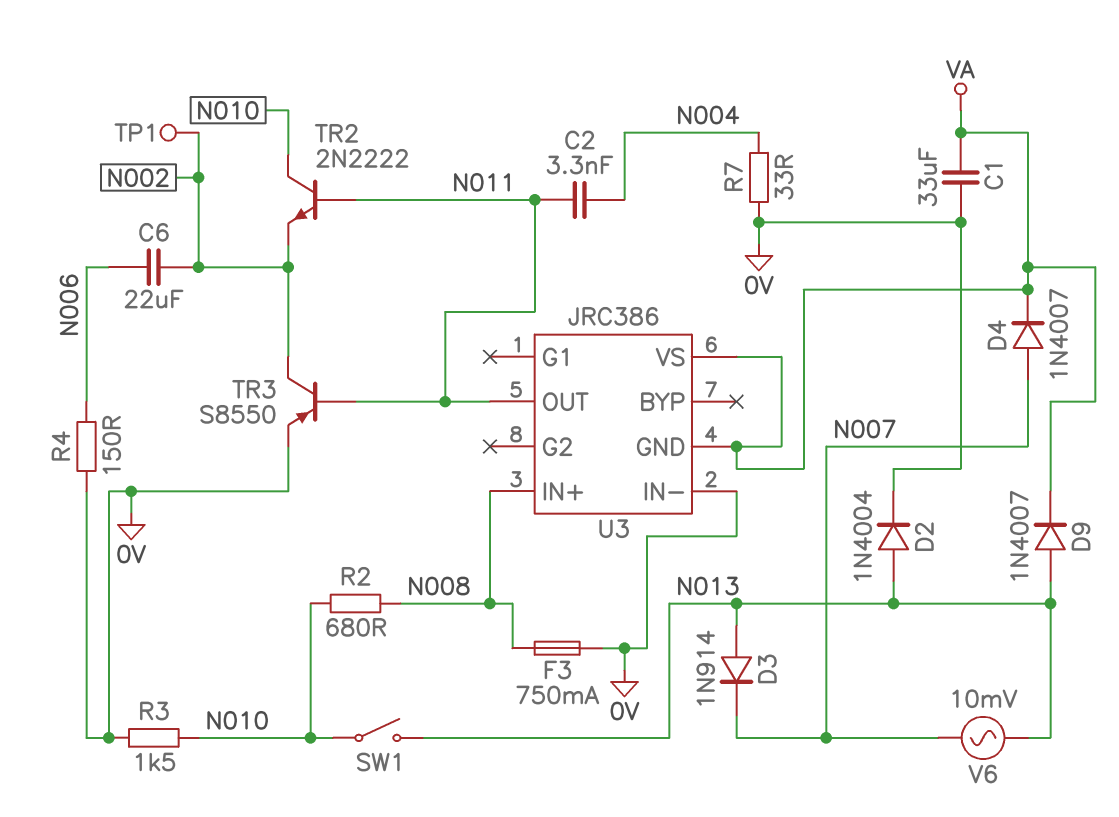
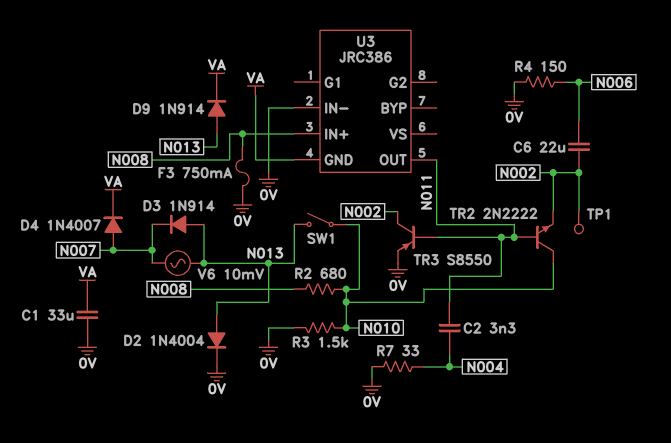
D9: diode 1N4007 (A N013, K VA) -> diode 1N914 (A N013, K VA)
U3 pin VS: VA -> none

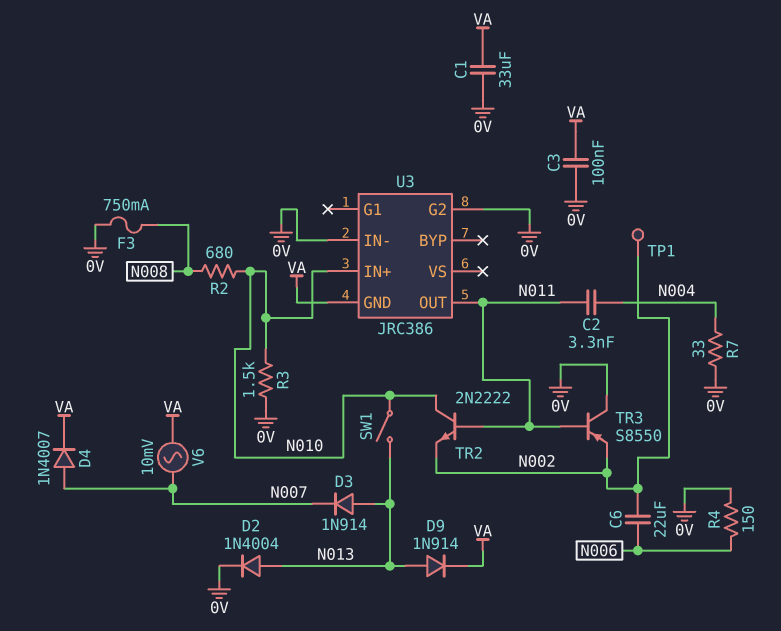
C3: none -> 100nF (0V, VA)
TR3: PNP S8550 (B N011, C N002, E 0V) -> PNP S8550 (B N011, C 0V, E N002)
U3 pin G2: none -> 0V
U3 pin IN+: N008 -> N010
V6: AC 10mV (N007, N013) -> AC 10mV (N007, VA)

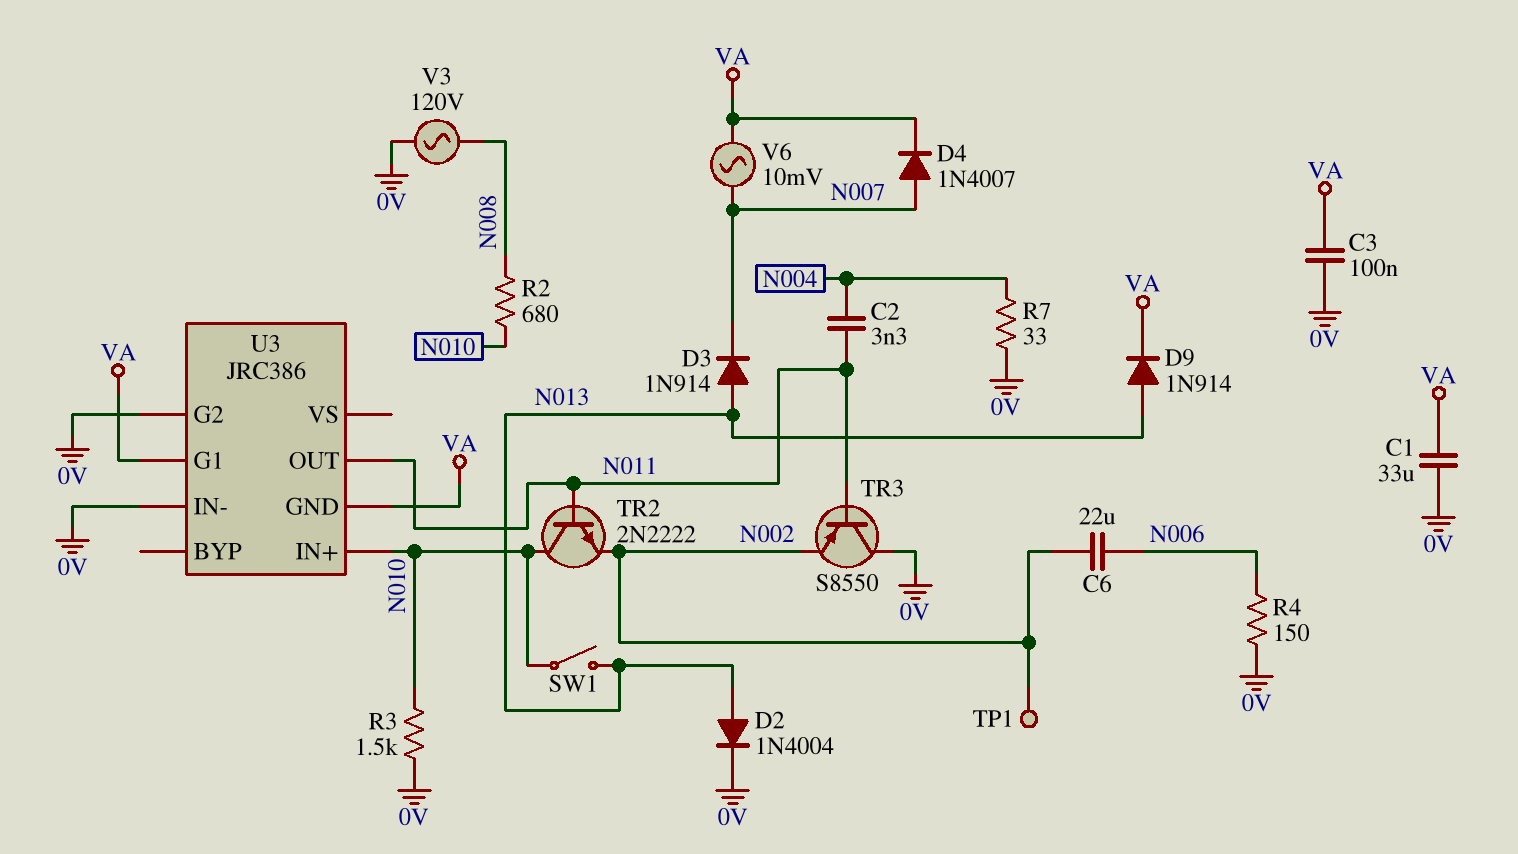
F3: 750mA (0V, N008) -> none
U3 pin G1: none -> VA
V3: none -> AC 120V (0V, N008)

